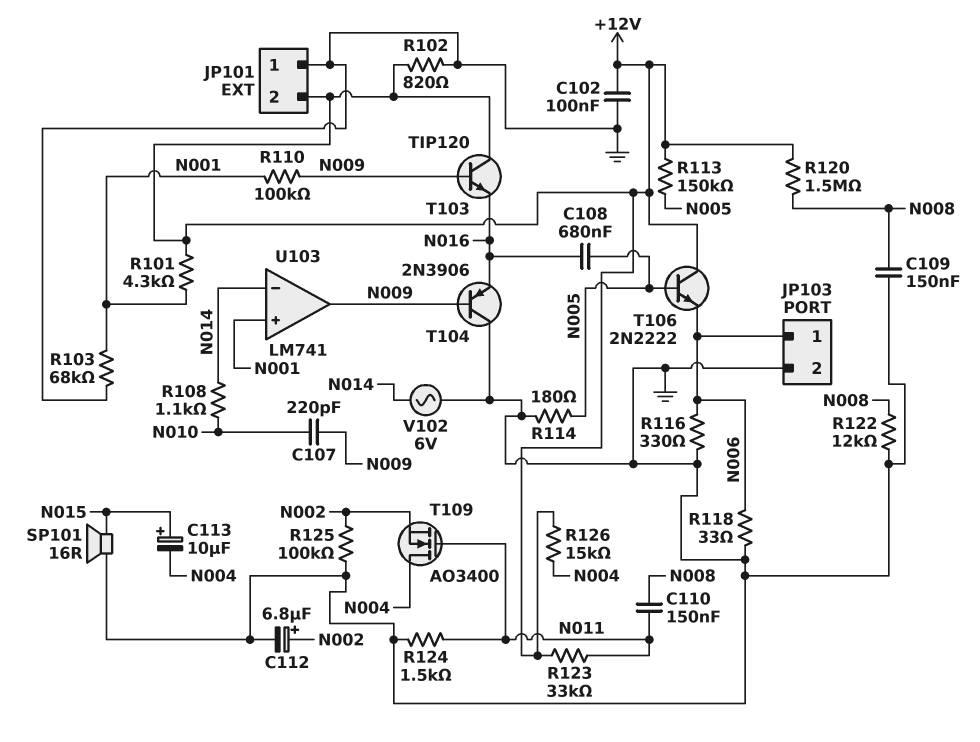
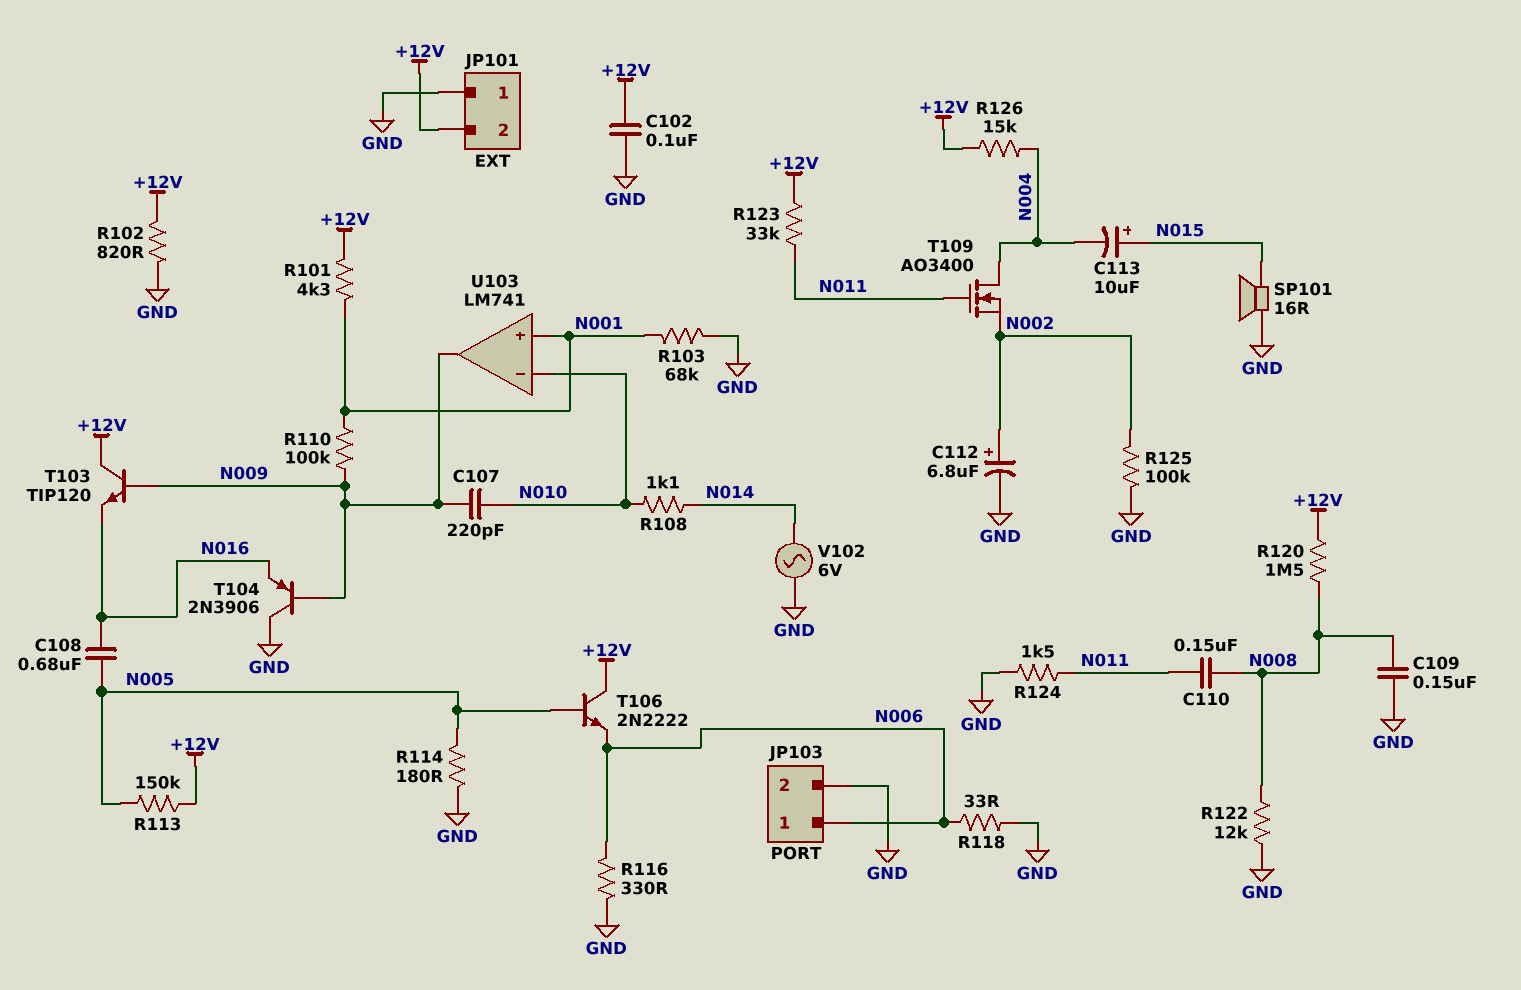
U103 pin in-: N014 -> N010

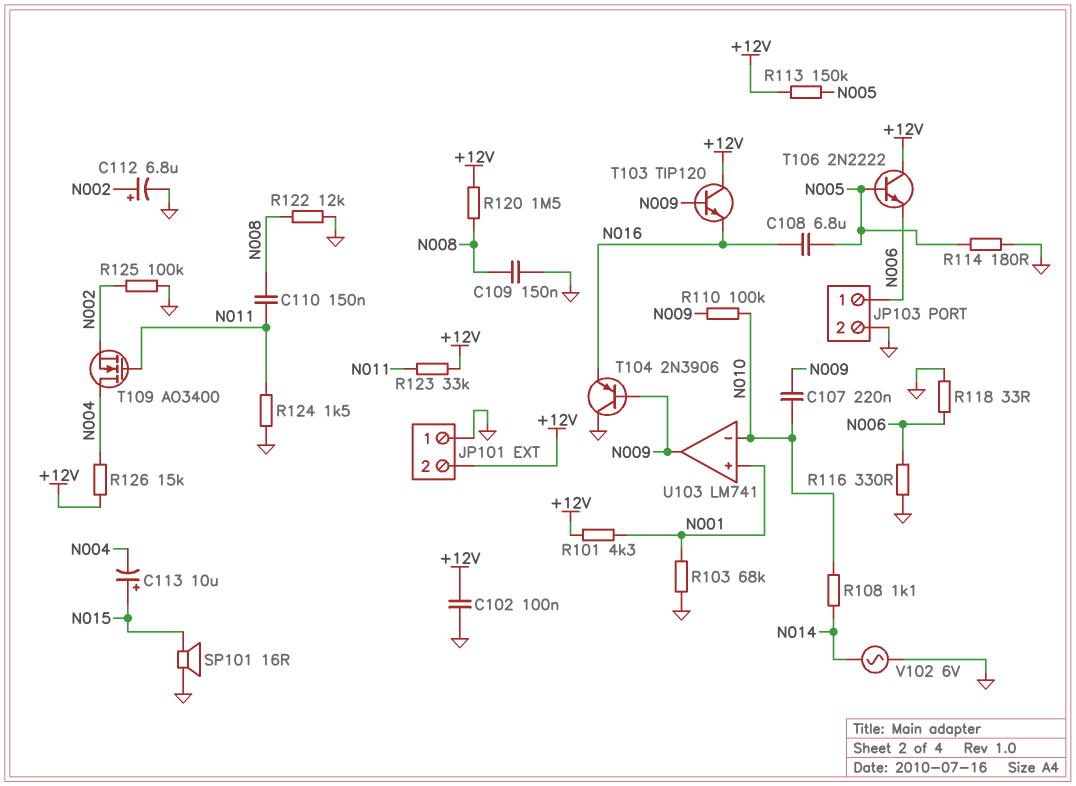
C107: 220pF (N009, N010) -> 220nF (N009, N010)
C108: 680nF (N005, N016) -> 6.8uF (N005, N016)
R102: 820 (+12V, GND) -> none
R110: 100k (N001, N009) -> 100k (N009, N010)

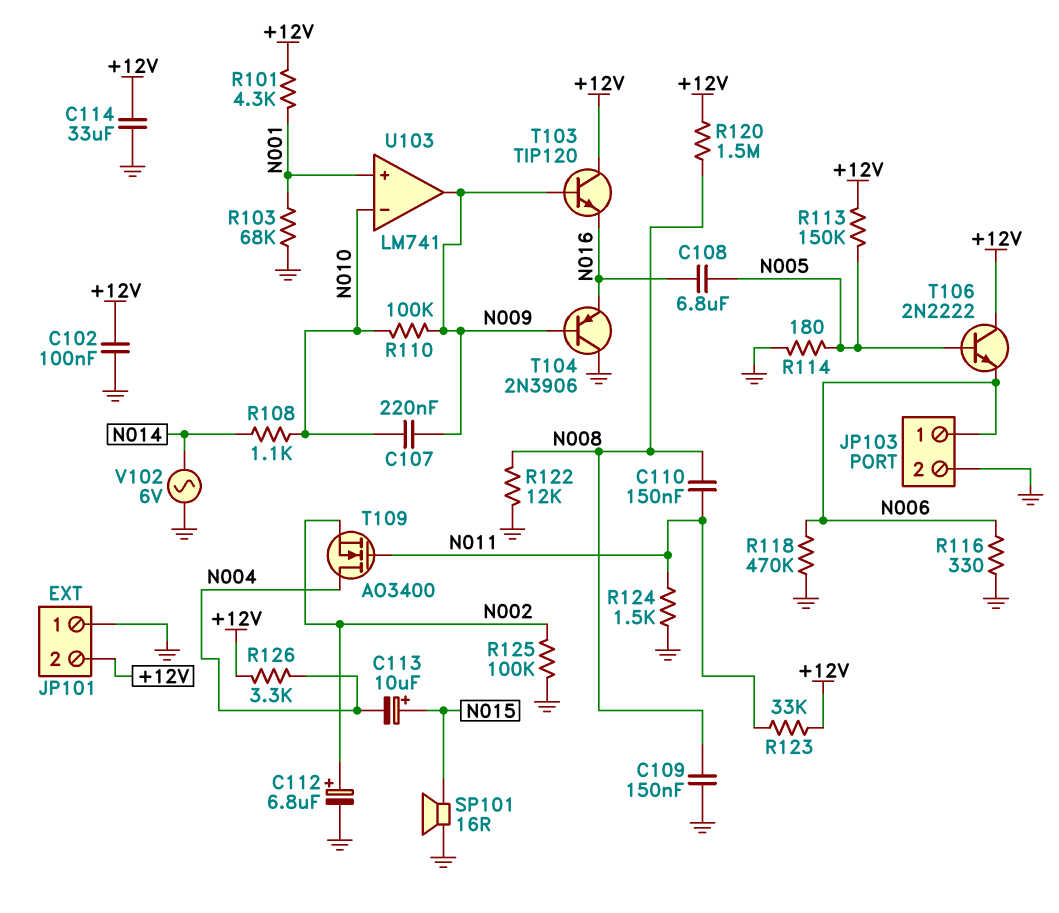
C114: none -> 33uF (+12V, GND)
R118: 33 (GND, N006) -> 470k (GND, N006)
R126: 15k (+12V, N004) -> 3.3k (+12V, N004)

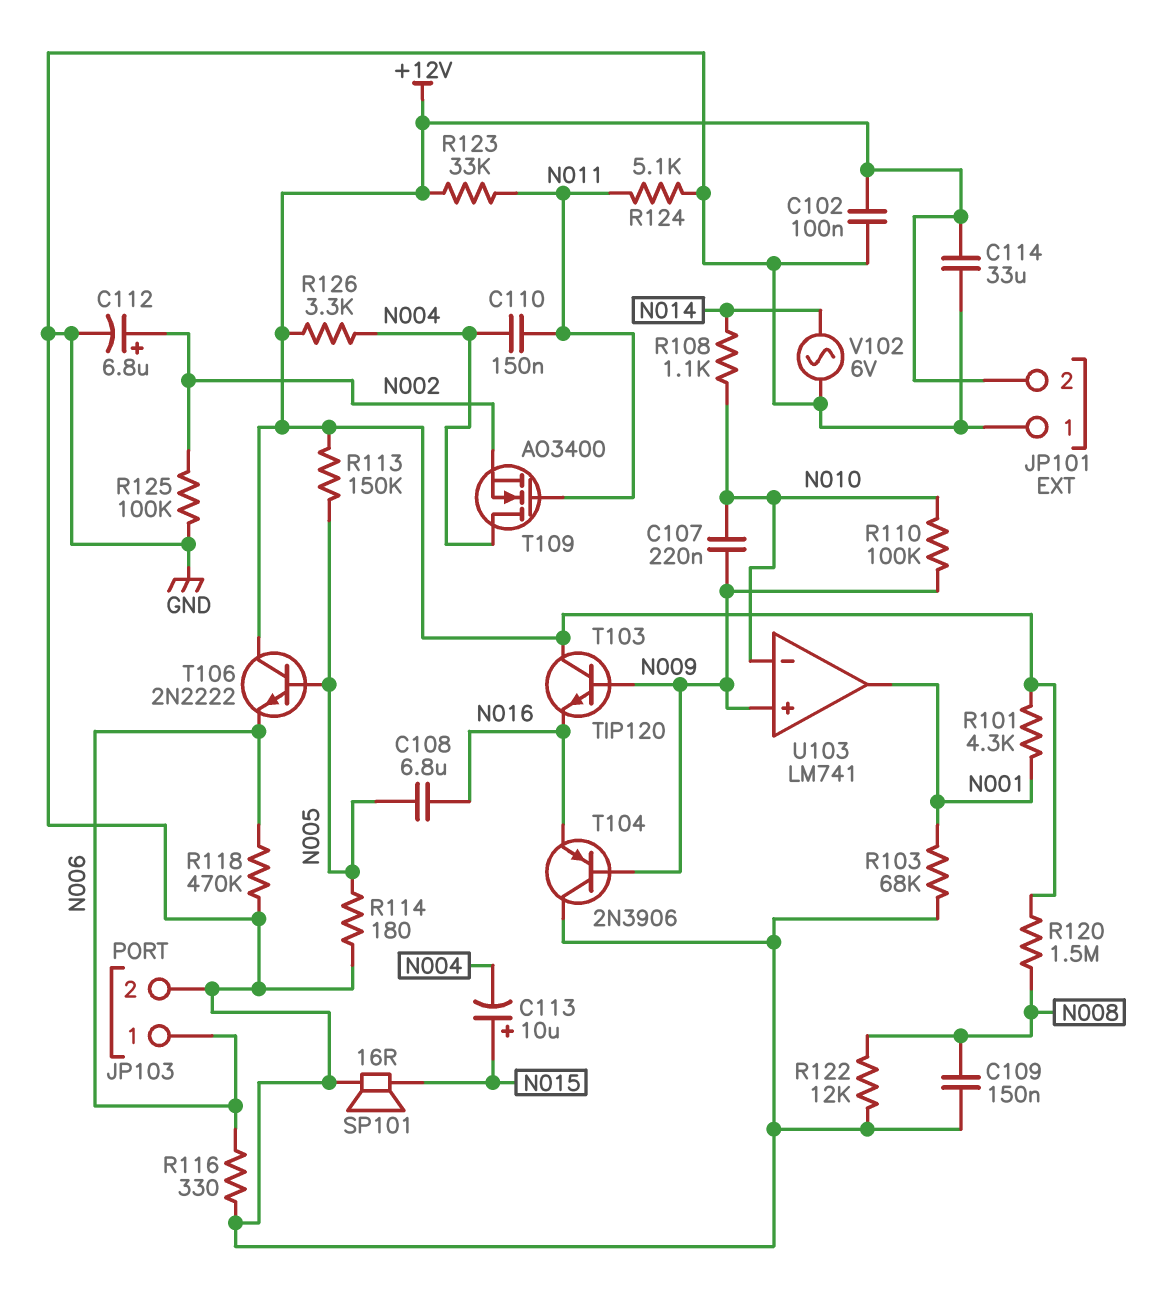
C110: 150nF (N008, N011) -> 150nF (N004, N011)
R124: 1.5k (GND, N011) -> 5.1k (GND, N011)
U103 pin in+: N001 -> N009
U103 pin out: N009 -> N001

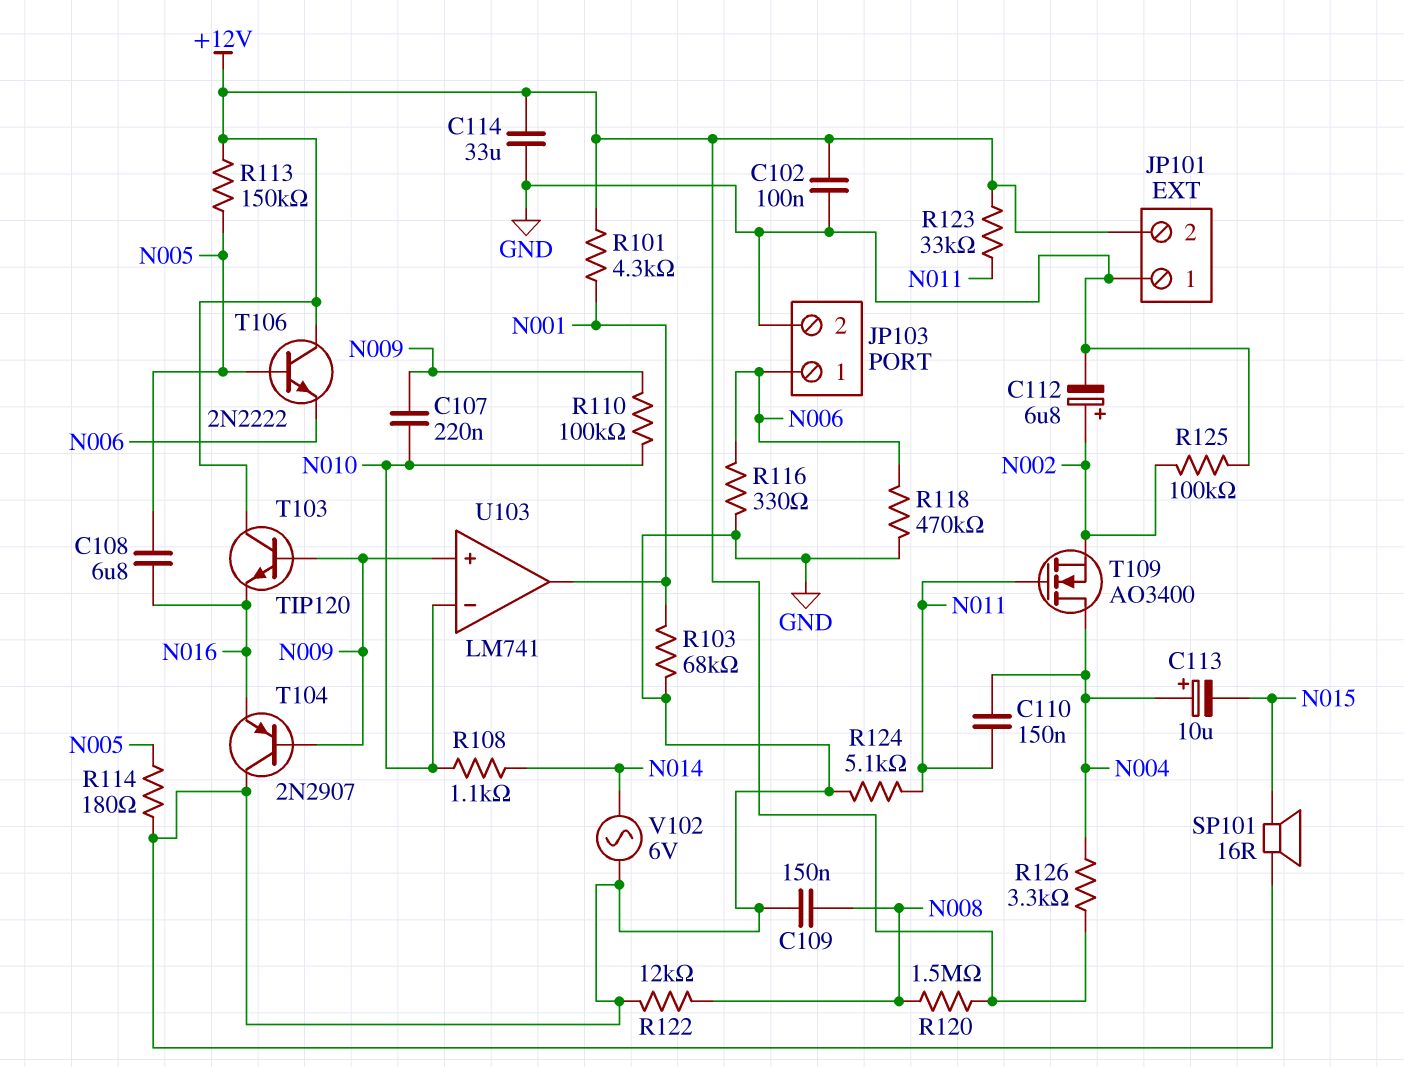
C113: 10uF (plus N015, minus N004) -> 10uF (plus N004, minus N015)
T104: PNP 2N3906 (B N009, C GND, E N016) -> PNP 2N2907 (B N009, C GND, E N016)

